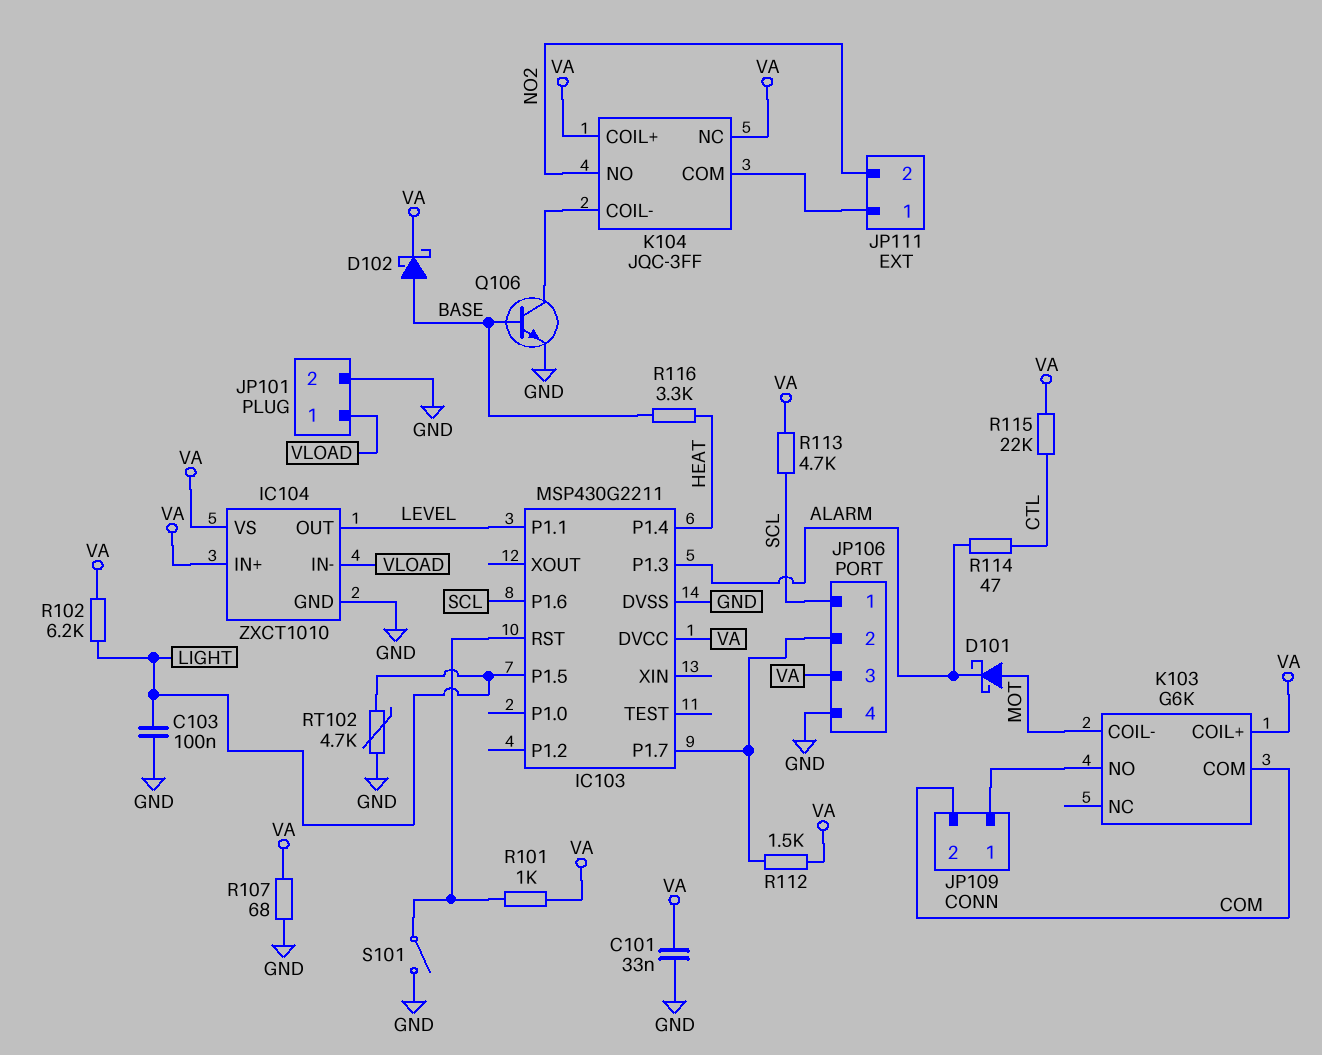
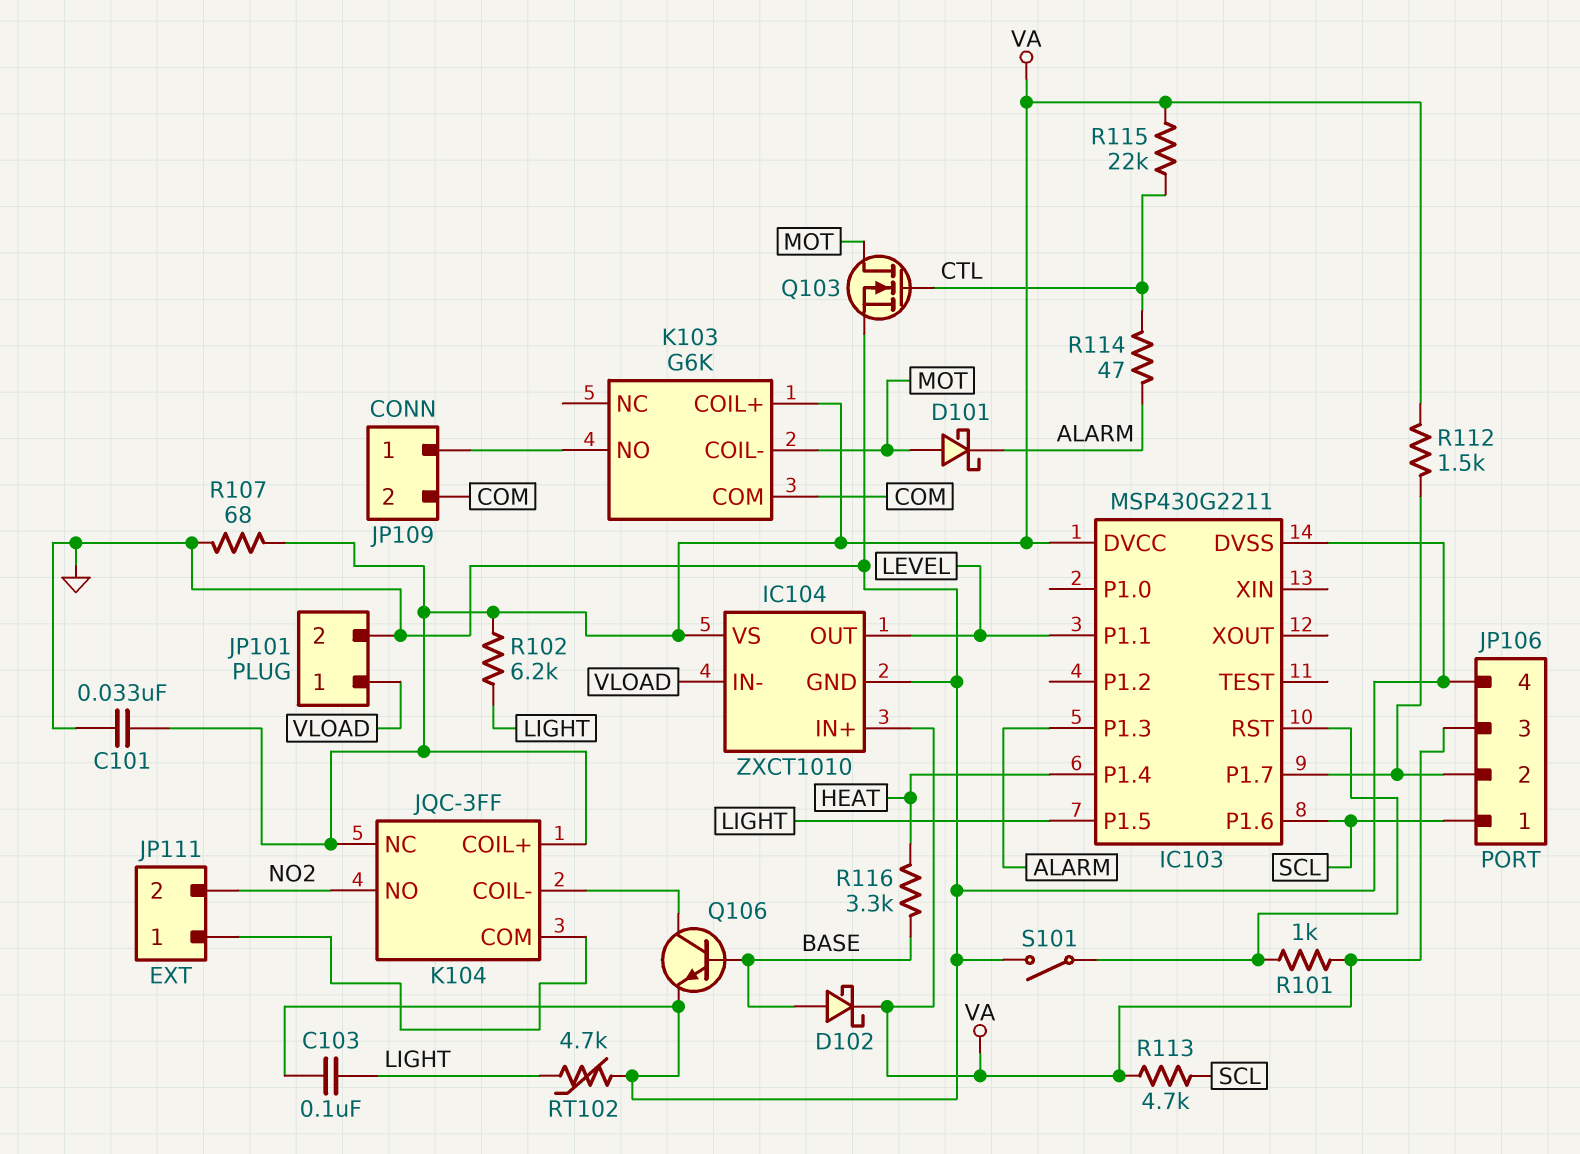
Q103: none -> NMOS (G CTL, D MOT, S GND)

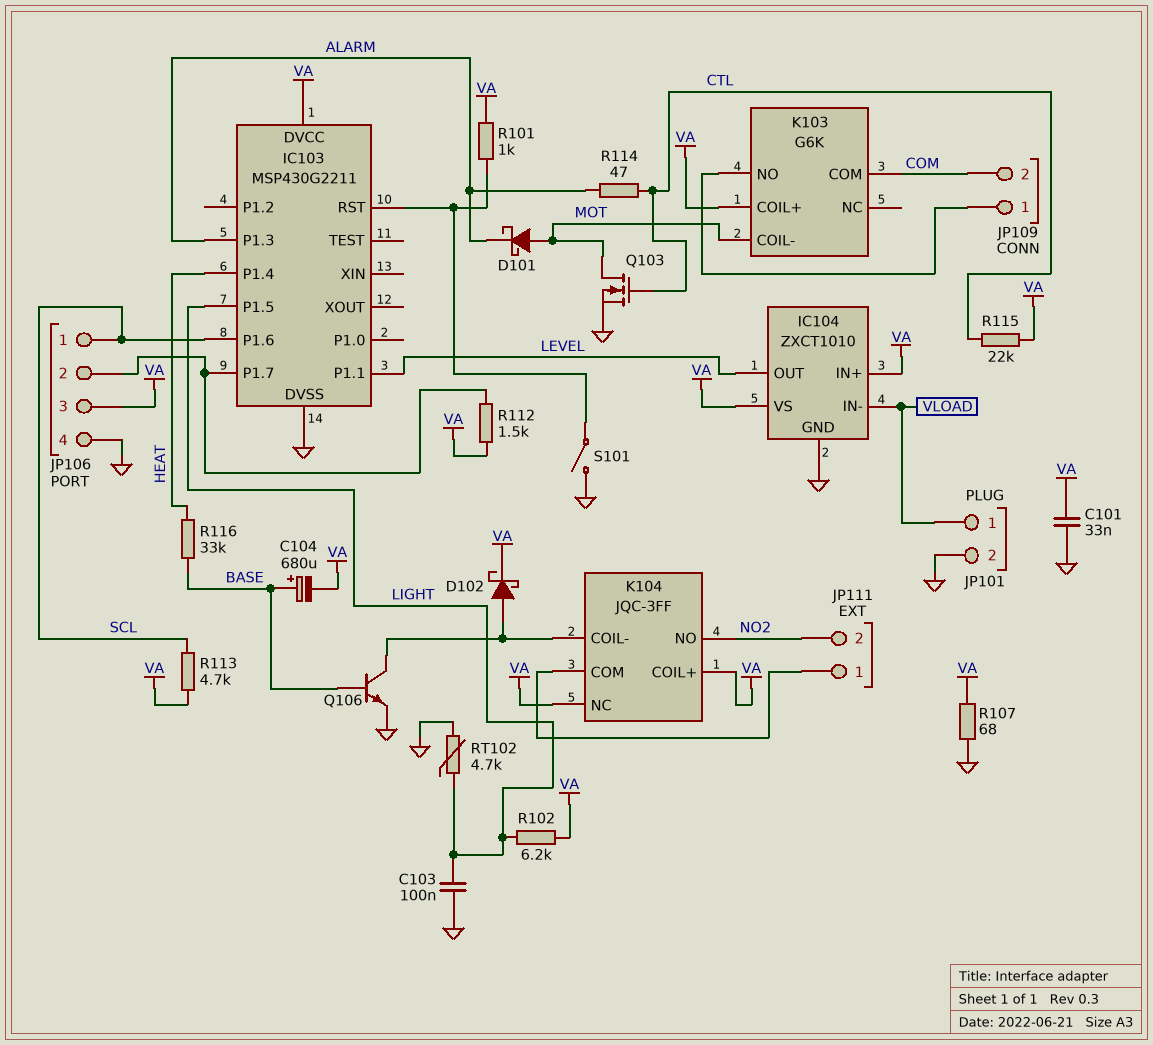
C104: none -> 680uF (plus BASE, minus VA)
D102: schottky (A BASE, K VA) -> schottky (A K104/COIL-, K VA)
R116: 3.3k (BASE, HEAT) -> 33k (BASE, HEAT)

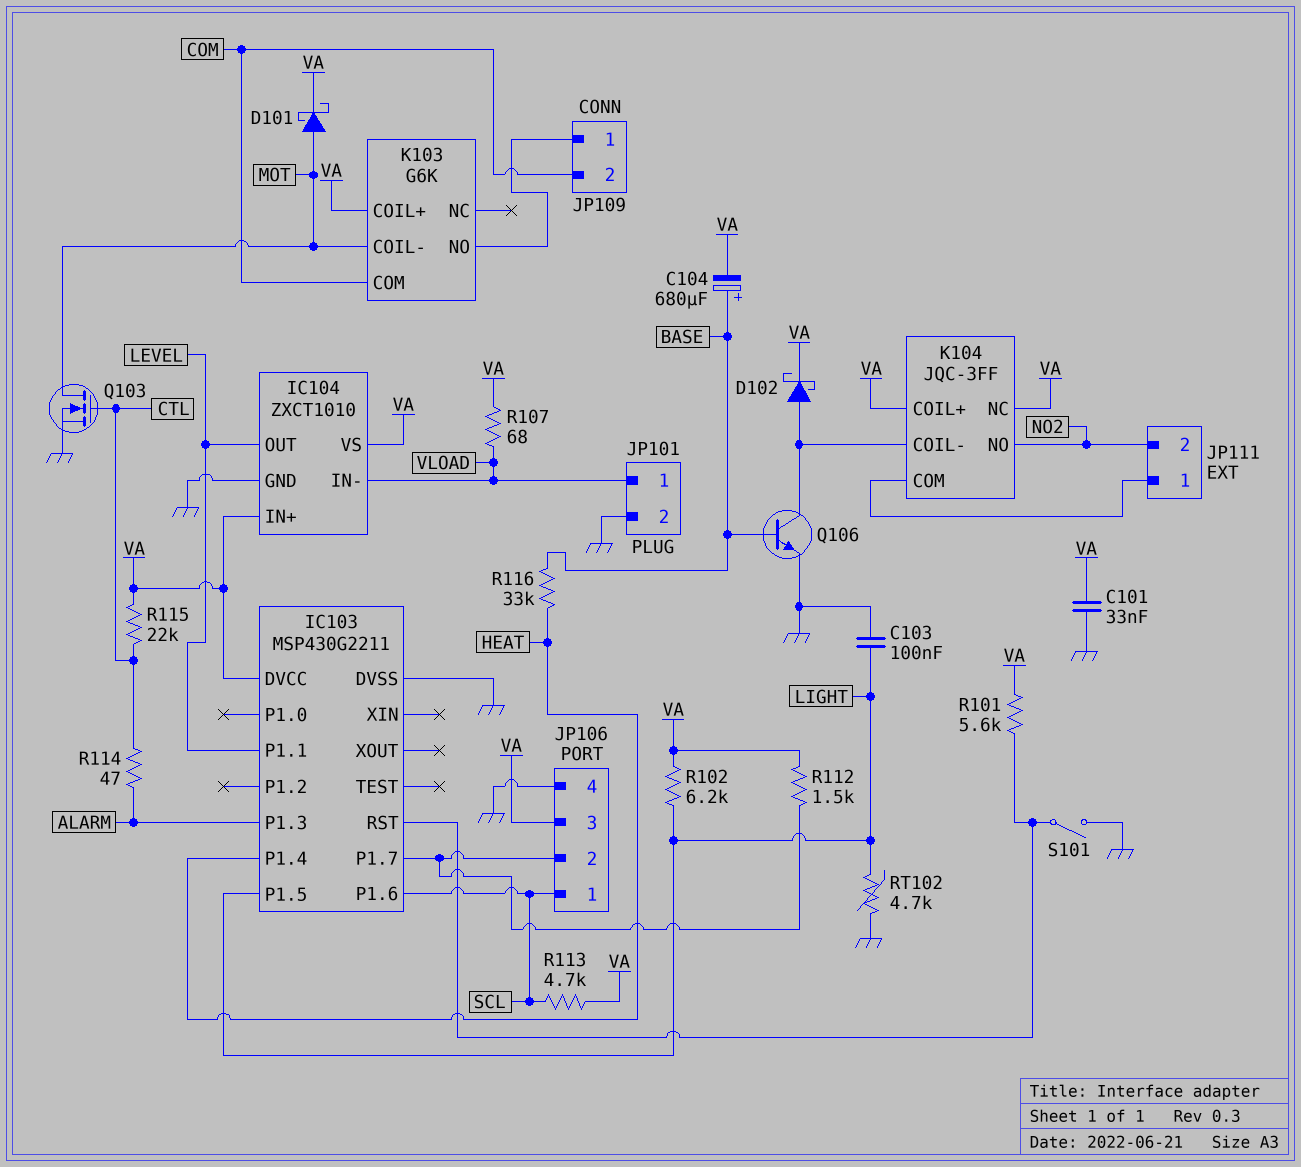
D101: schottky (A MOT, K ALARM) -> schottky (A MOT, K VA)
R101: 1k (IC103/RST, VA) -> 5.6k (IC103/RST, VA)
R107: 68 (GND, VA) -> 68 (VA, VLOAD)

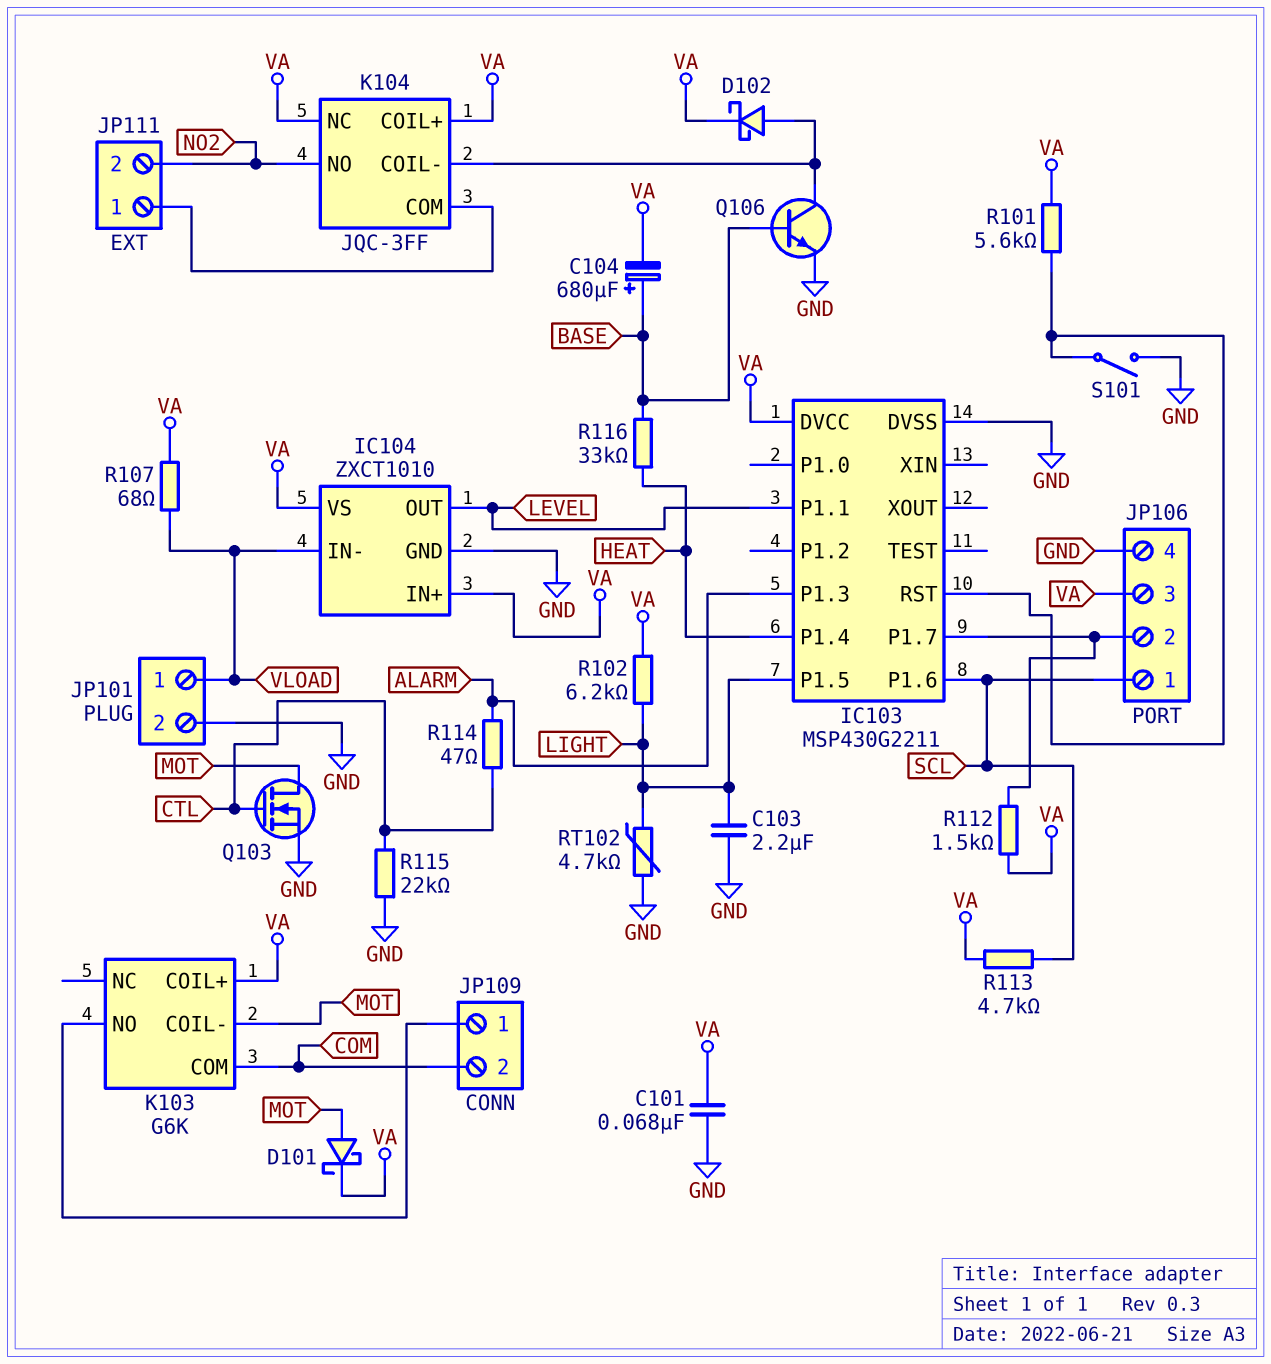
C101: 33nF (GND, VA) -> 68nF (GND, VA)
C103: 100nF (GND, LIGHT) -> 2.2uF (GND, LIGHT)
R115: 22k (CTL, VA) -> 22k (CTL, GND)

